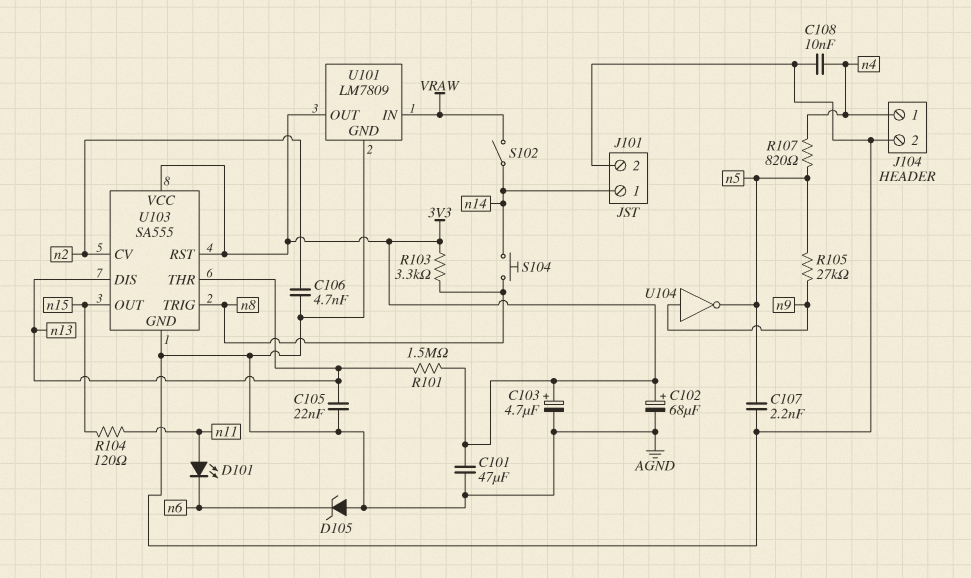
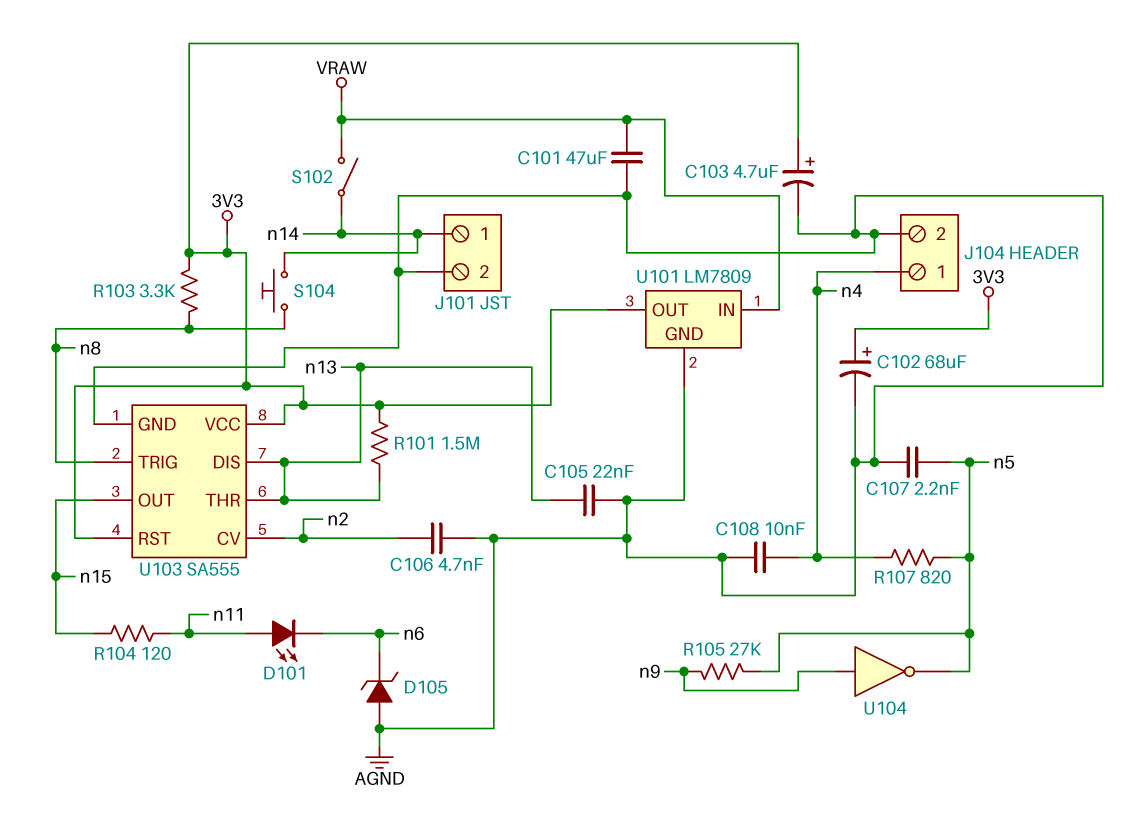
C101: 47uF (3V3, AGND) -> 47uF (AGND, VRAW)

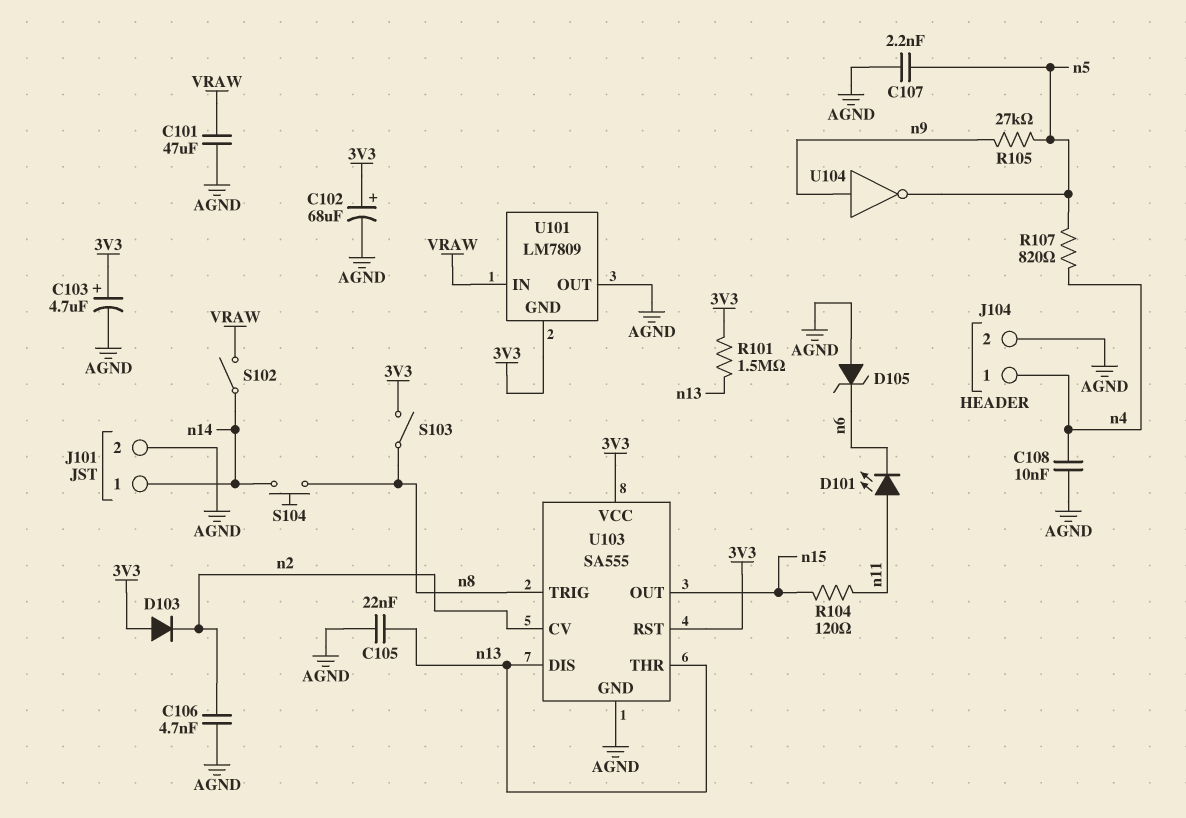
D103: none -> diode (A 3V3, K n2)
R103: 3.3k (3V3, n8) -> none
S103: none -> switch (3V3, n8)
U101 pin GND: AGND -> 3V3
U101 pin OUT: 3V3 -> AGND

